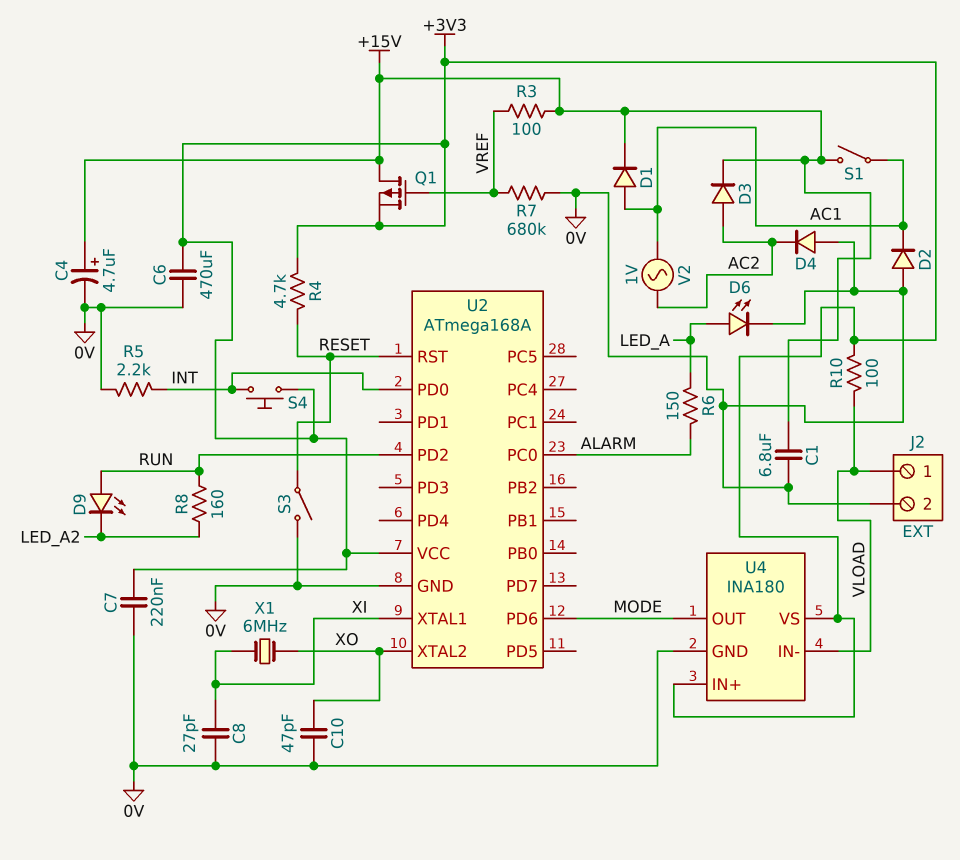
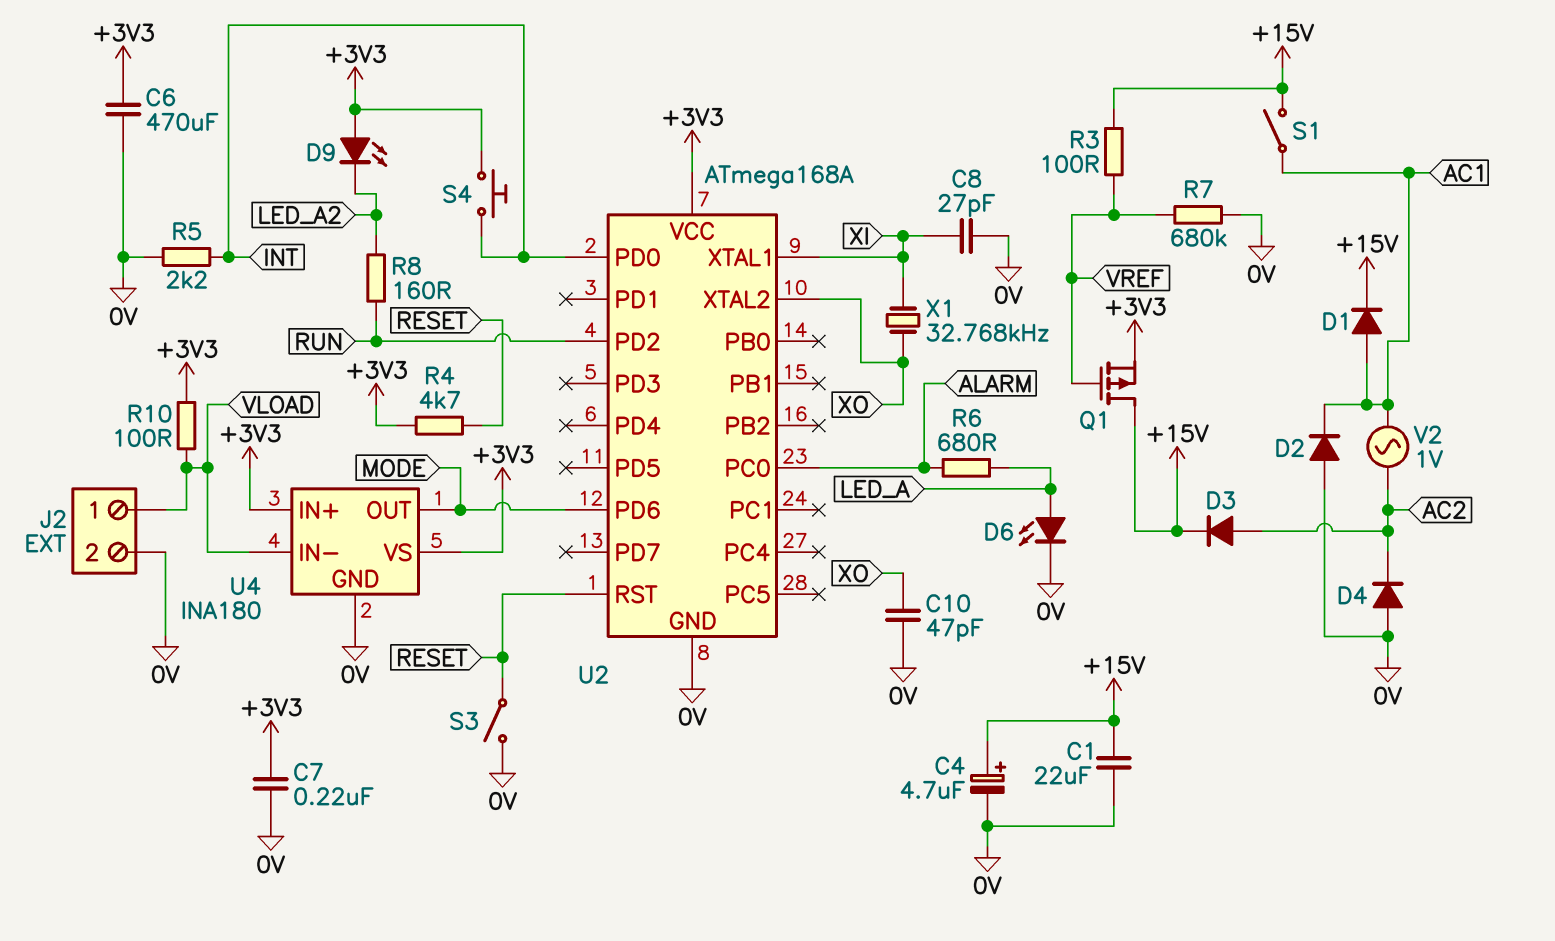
C1: 6.8uF (+15V, 0V) -> 22uF (+15V, 0V)
D9: LED (A RUN, K LED_A2) -> LED (A +3V3, K LED_A2)
R6: 150 (ALARM, LED_A) -> 680 (ALARM, LED_A)
X1: 6MHz (XI, XO) -> 32.768kHz (XI, XO)

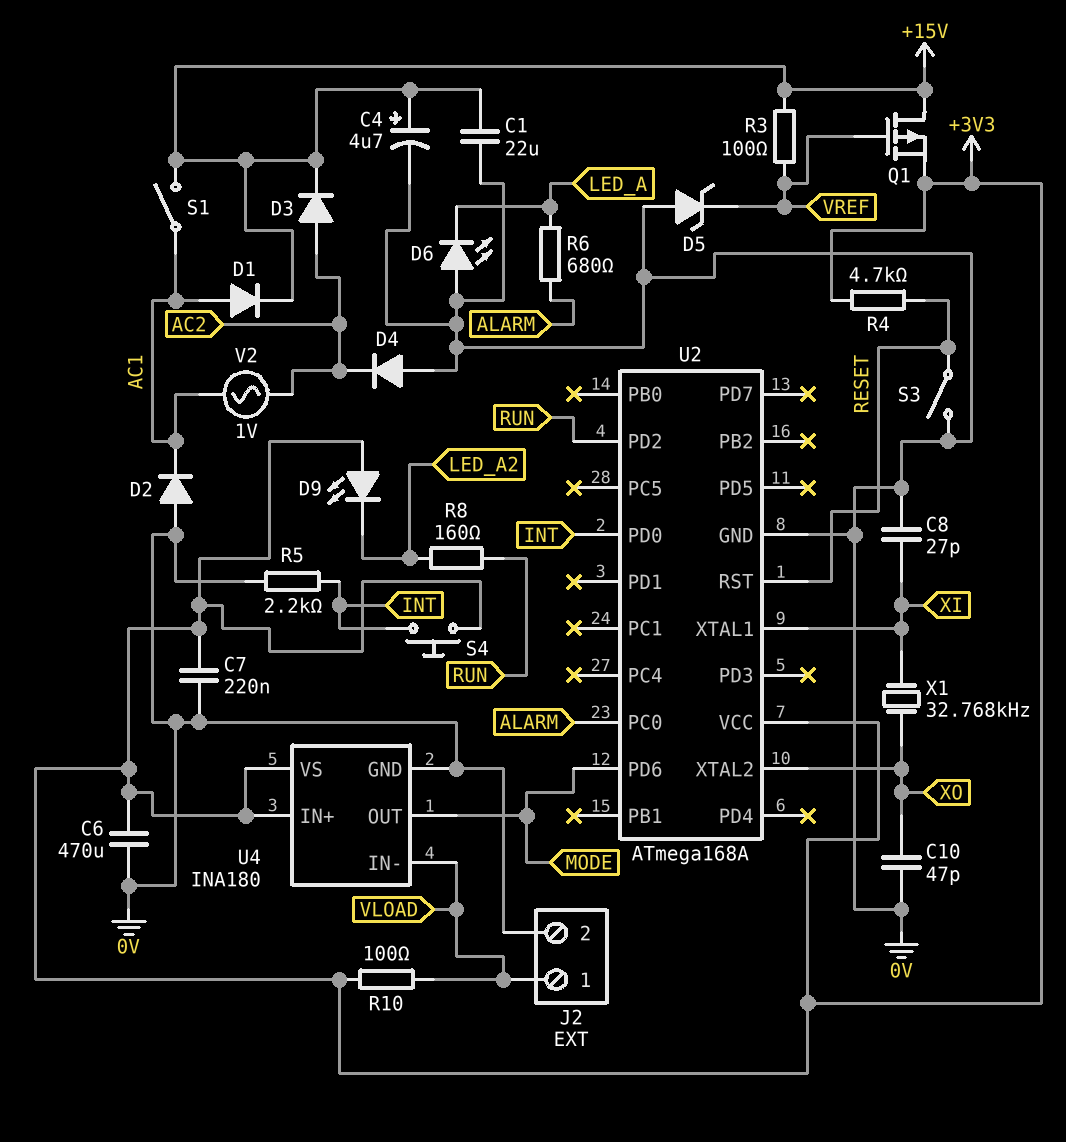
D5: none -> zener (A 0V, K VREF)
D6: LED (A LED_A, K 0V) -> LED (A 0V, K LED_A)
R7: 680k (0V, VREF) -> none

